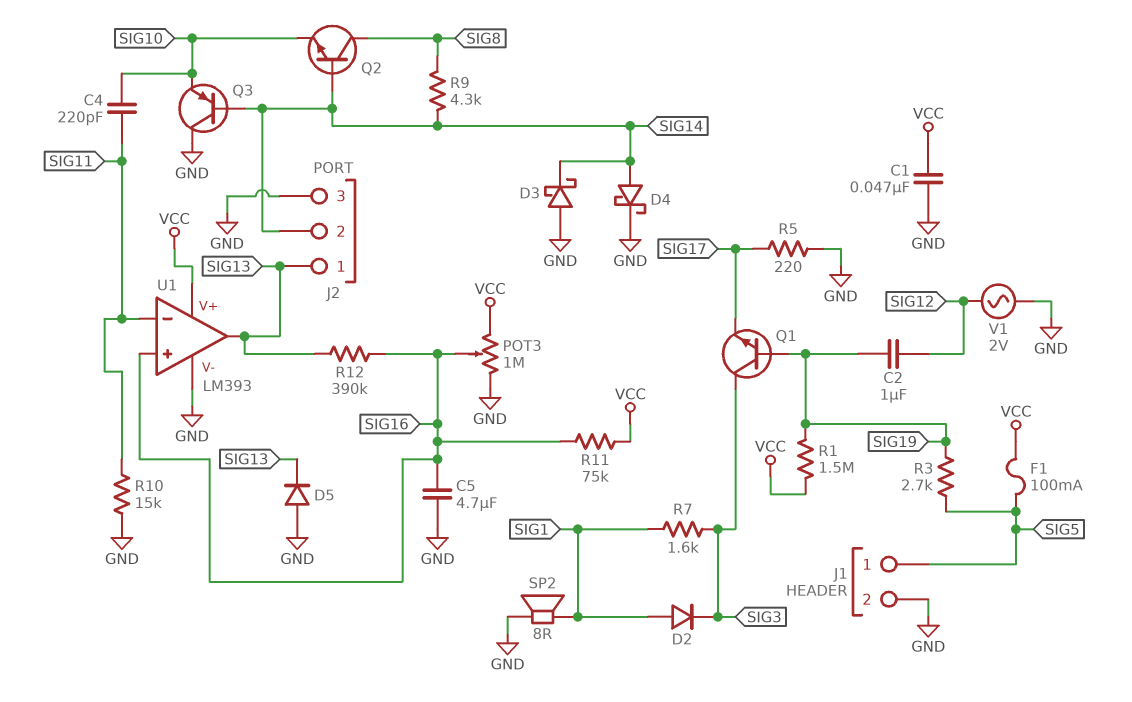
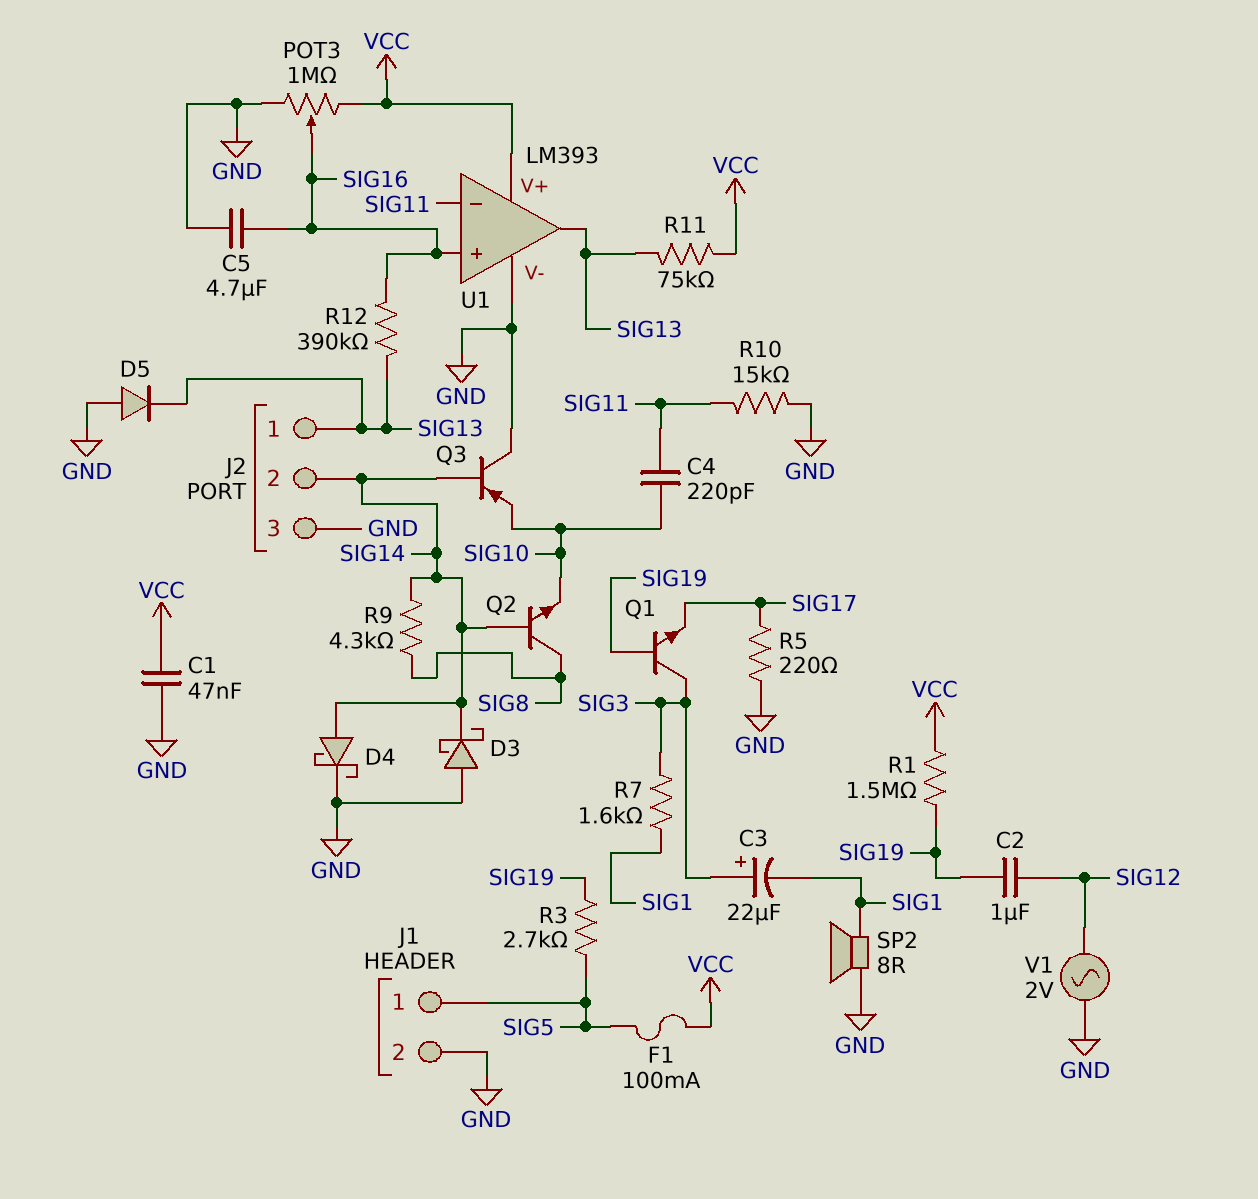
C3: none -> 22uF (plus SIG3, minus SIG1)
D2: diode (A SIG1, K SIG3) -> none
R11: 75k (SIG16, VCC) -> 75k (SIG13, VCC)

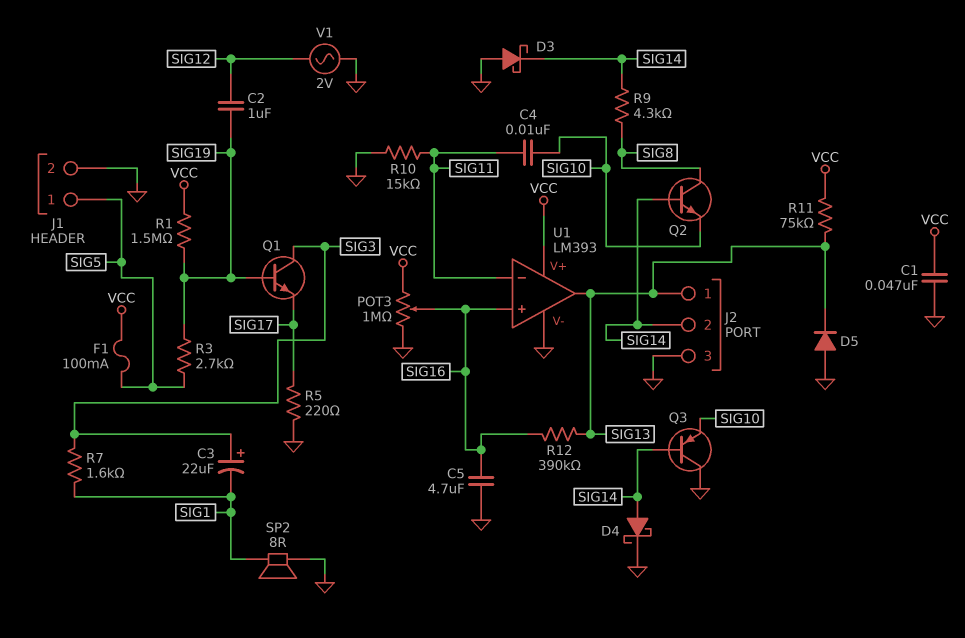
C4: 220pF (SIG10, SIG11) -> 10nF (SIG10, SIG11)

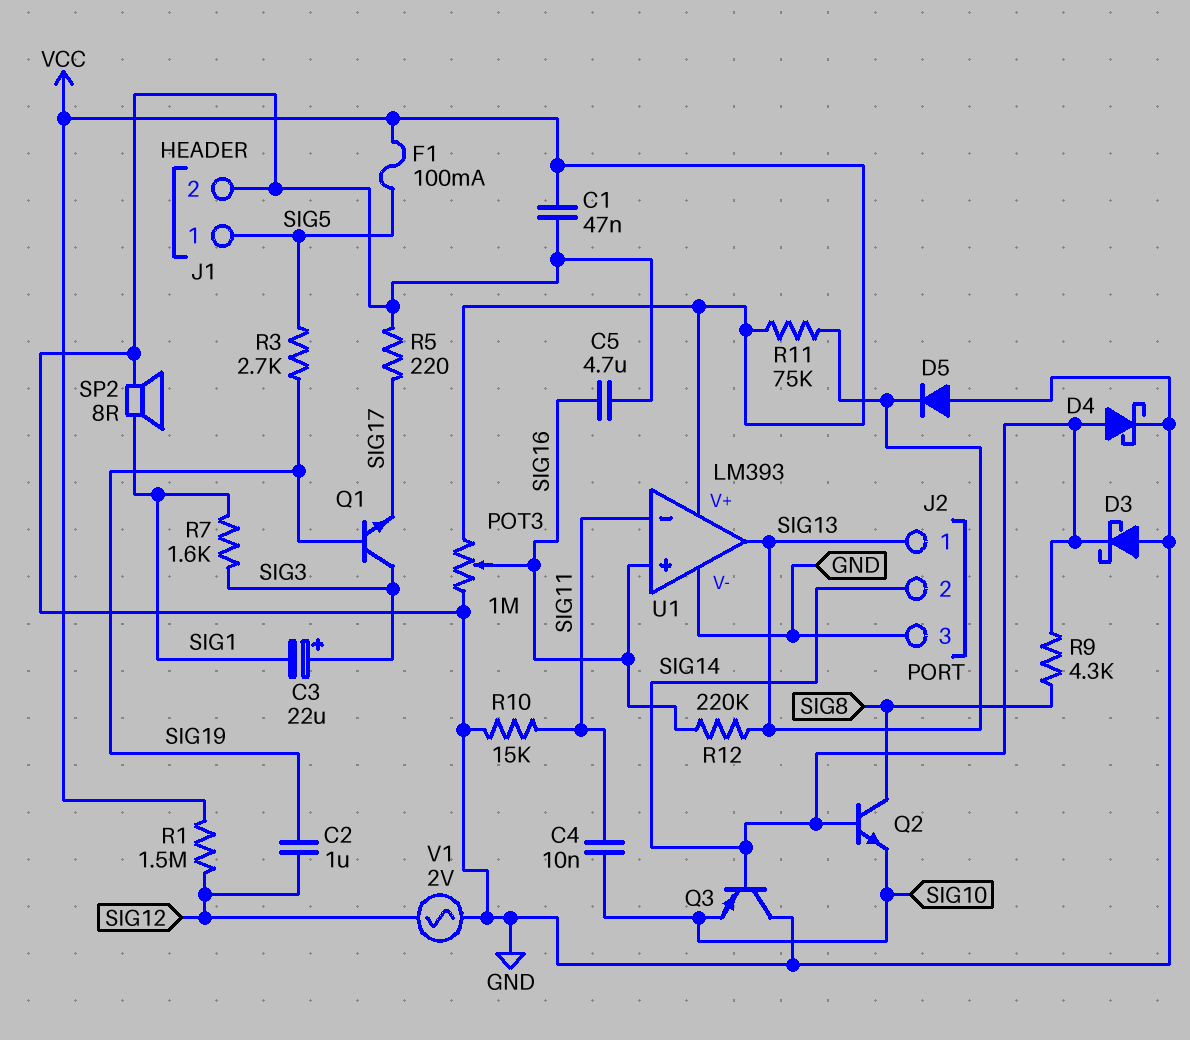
R1: 1.5M (SIG19, VCC) -> 1.5M (SIG12, VCC)
R12: 390k (SIG13, SIG16) -> 220k (SIG13, SIG16)

